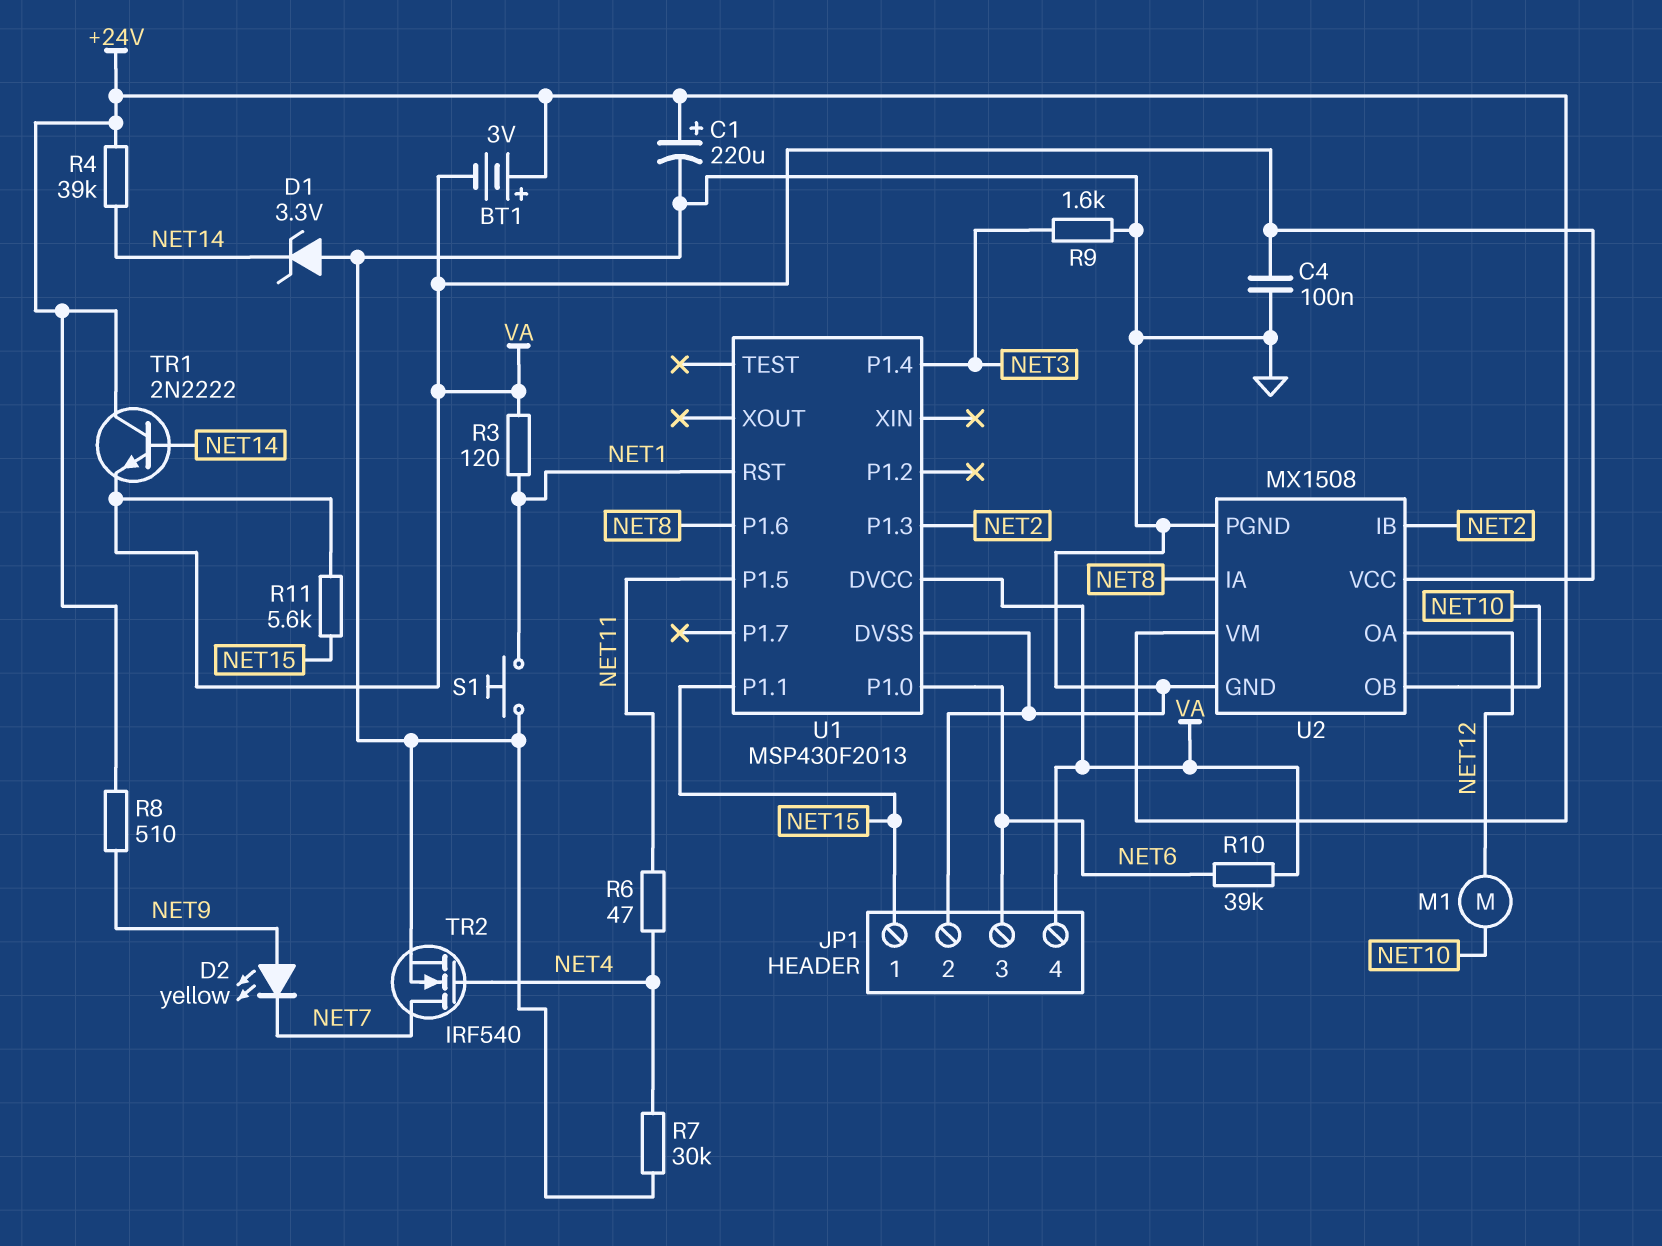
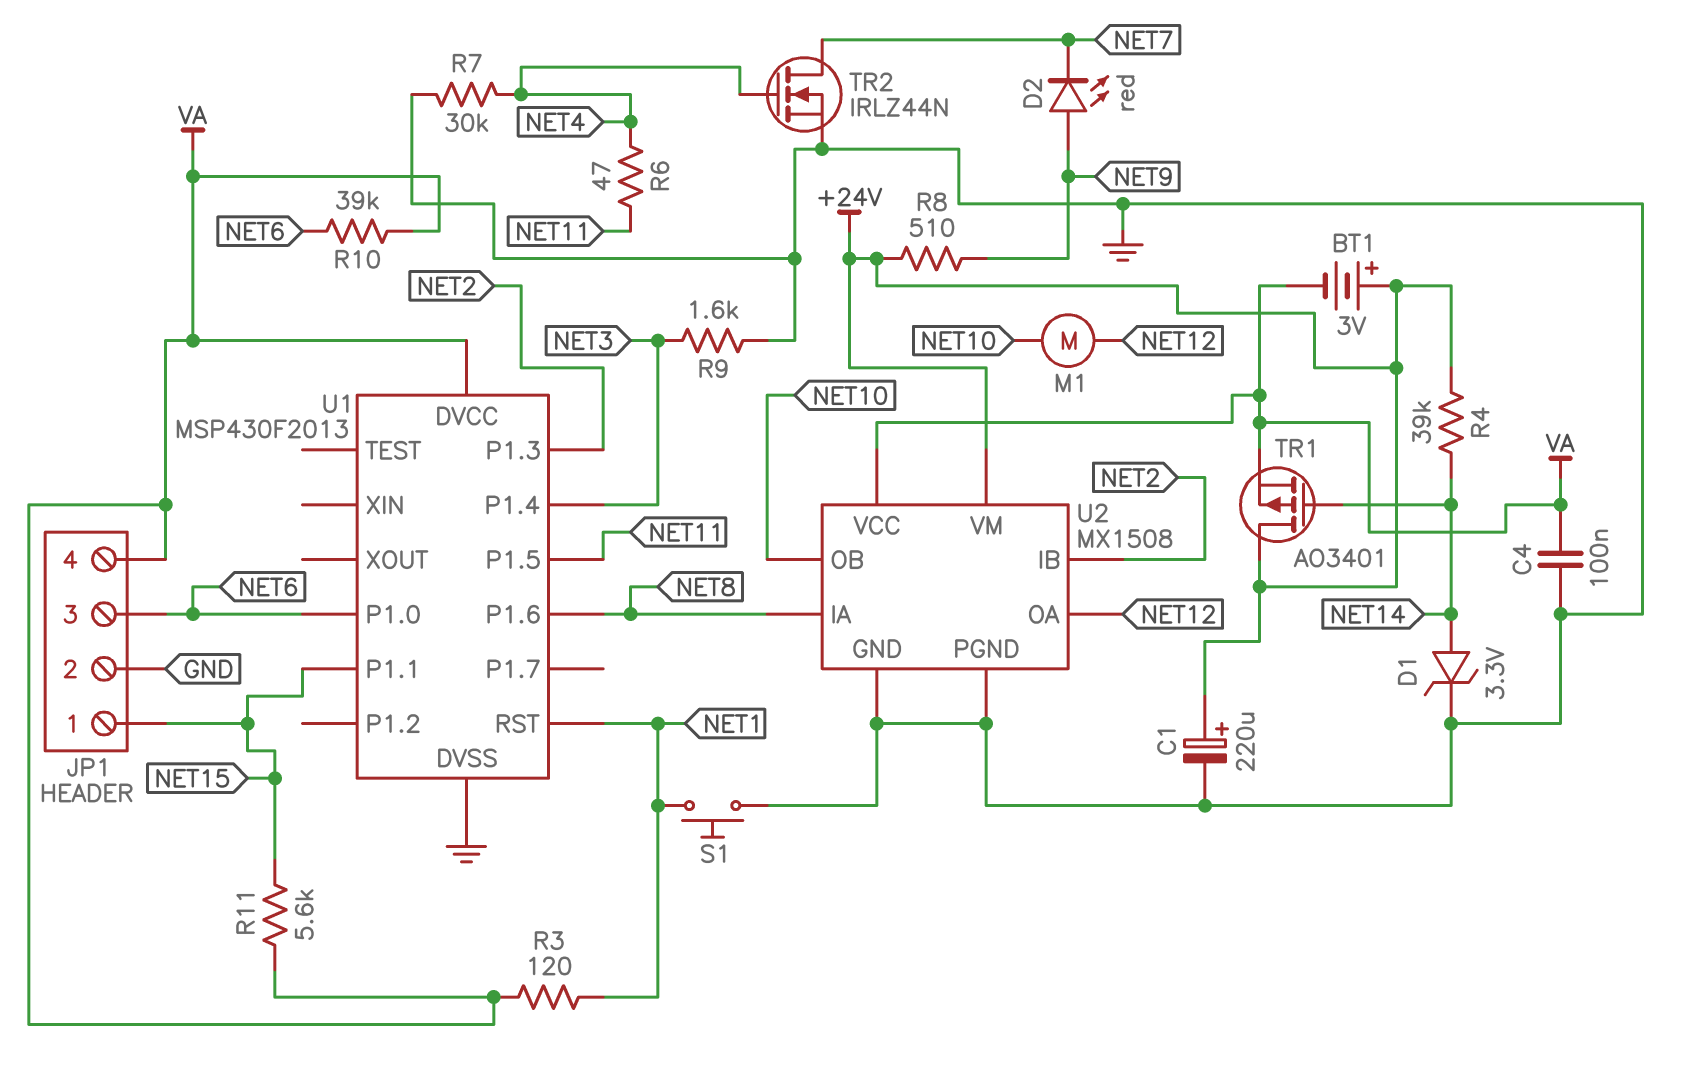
D1: zener 3.3V (A GND, K NET14) -> zener 3.3V (A NET14, K GND)
D2: LED yellow (A NET9, K NET7) -> LED red (A NET9, K NET7)
TR1: NPN 2N2222 (B NET14, C +24V, E VA) -> PMOS AO3401 (G NET14, D +24V, S VA)
TR2: NMOS IRF540 (G NET4, D NET7, S GND) -> NMOS IRLZ44N (G NET4, D NET7, S GND)

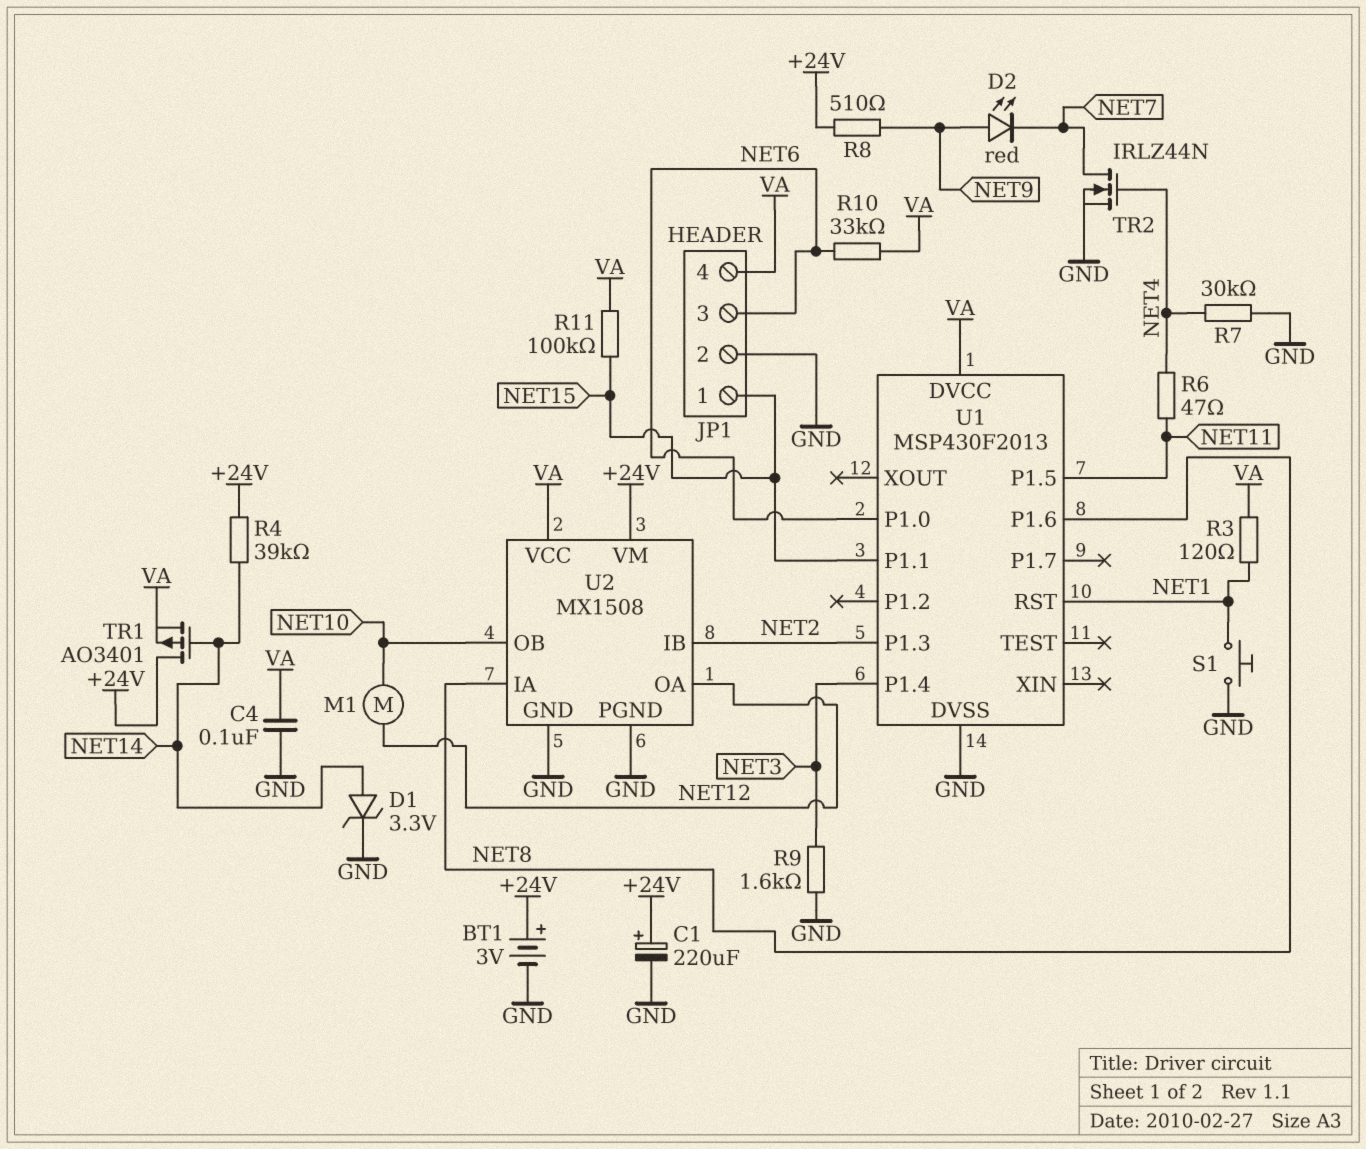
BT1: 3V (plus +24V, minus VA) -> 3V (plus +24V, minus GND)
R10: 39k (NET6, VA) -> 33k (NET6, VA)
R11: 5.6k (NET15, VA) -> 100k (NET15, VA)

